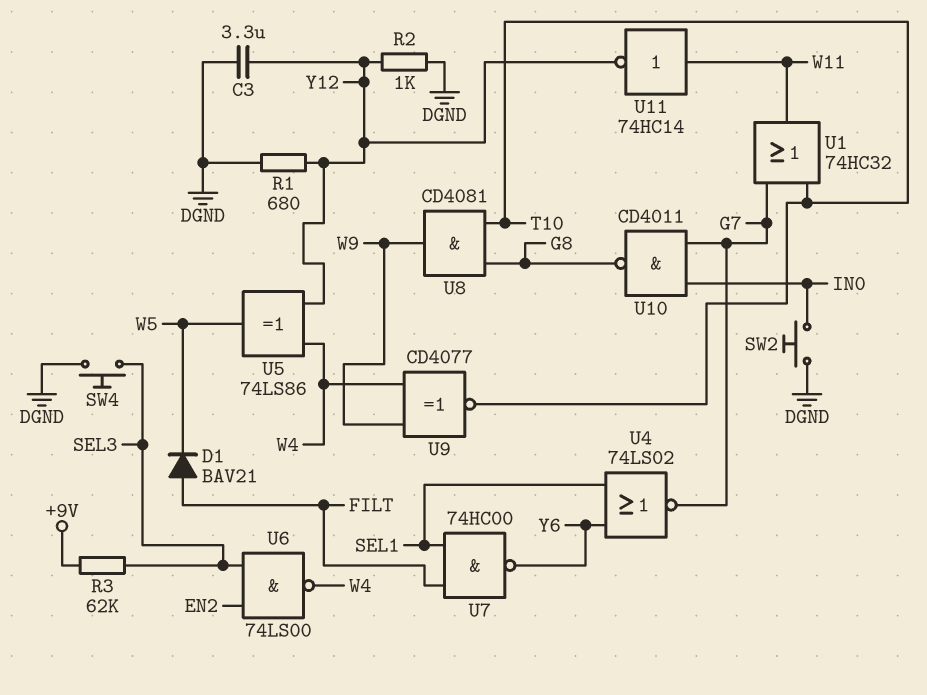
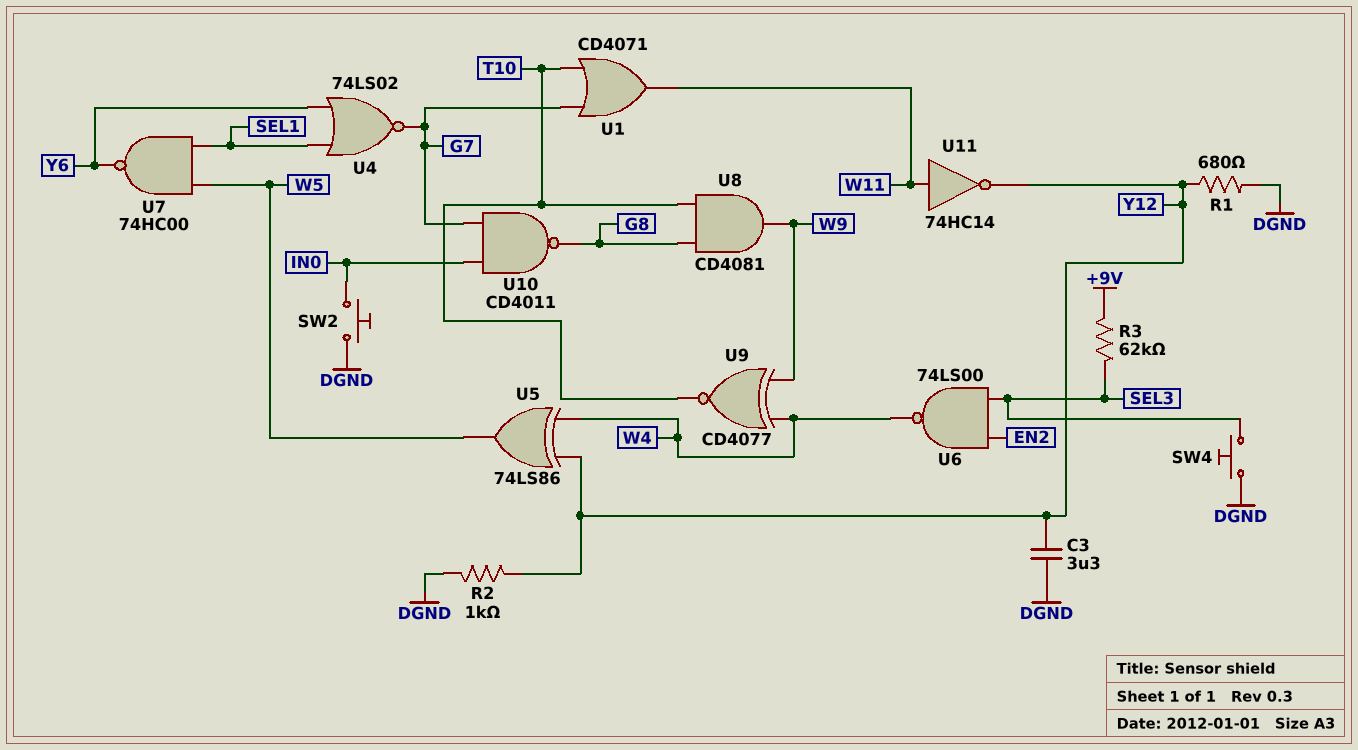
D1: diode BAV21 (A FILT, K W5) -> none
U1: OR 74HC32 (in G7, in T10, out W11) -> OR CD4071 (in G7, in T10, out W11)
U7: NAND 74HC00 (in FILT, in SEL1, out Y6) -> NAND 74HC00 (in SEL1, in W5, out Y6)

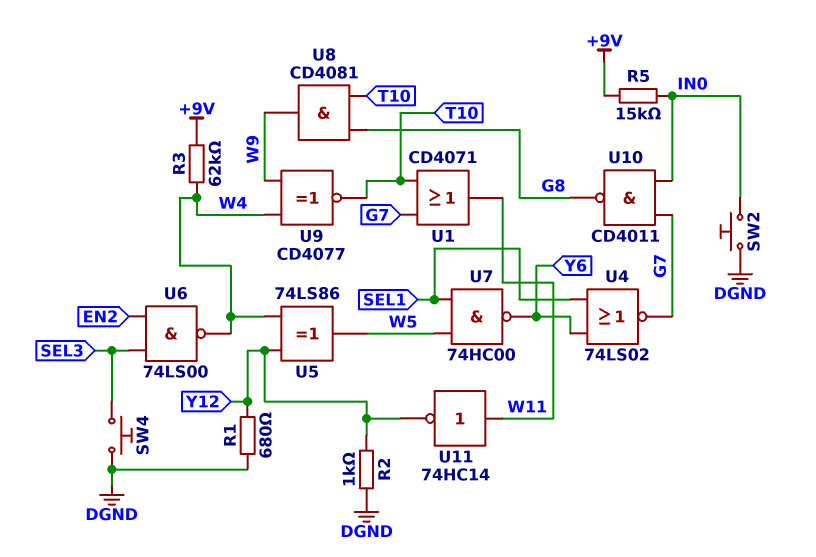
C3: 3.3uF (DGND, Y12) -> none
R3: 62k (+9V, SEL3) -> 62k (+9V, W4)
R5: none -> 15k (+9V, IN0)

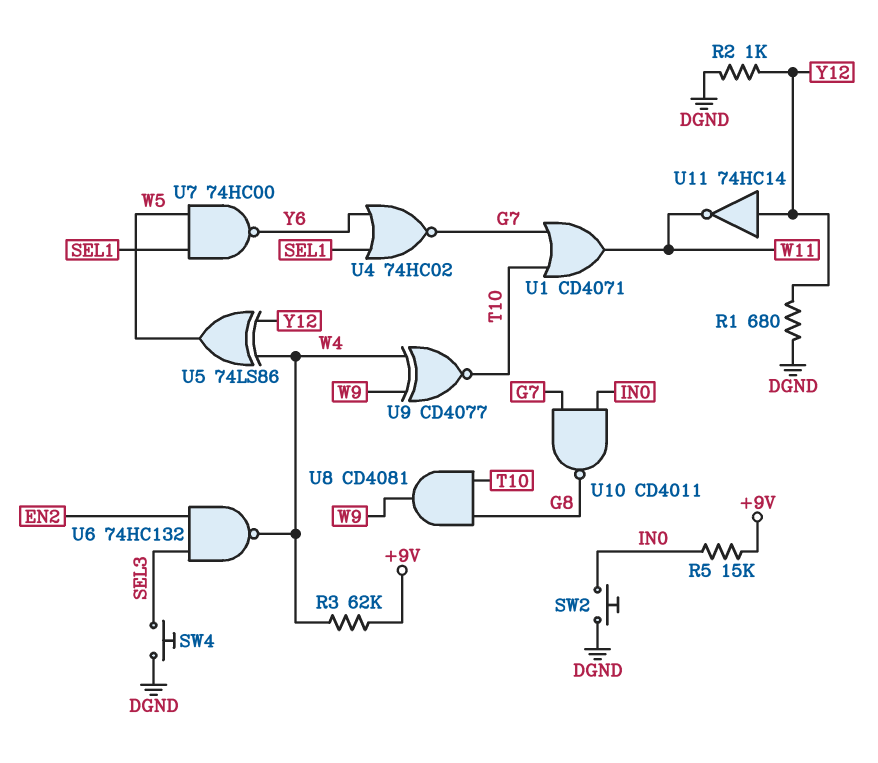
U4: NOR 74LS02 (in SEL1, in Y6, out G7) -> NOR 74HC02 (in SEL1, in Y6, out G7)
U6: NAND 74LS00 (in EN2, in SEL3, out W4) -> NAND 74HC132 (in EN2, in SEL3, out W4)
U11: NOT 74HC14 (in W11, out Y12) -> NOT 74HC14 (in Y12, out W11)

